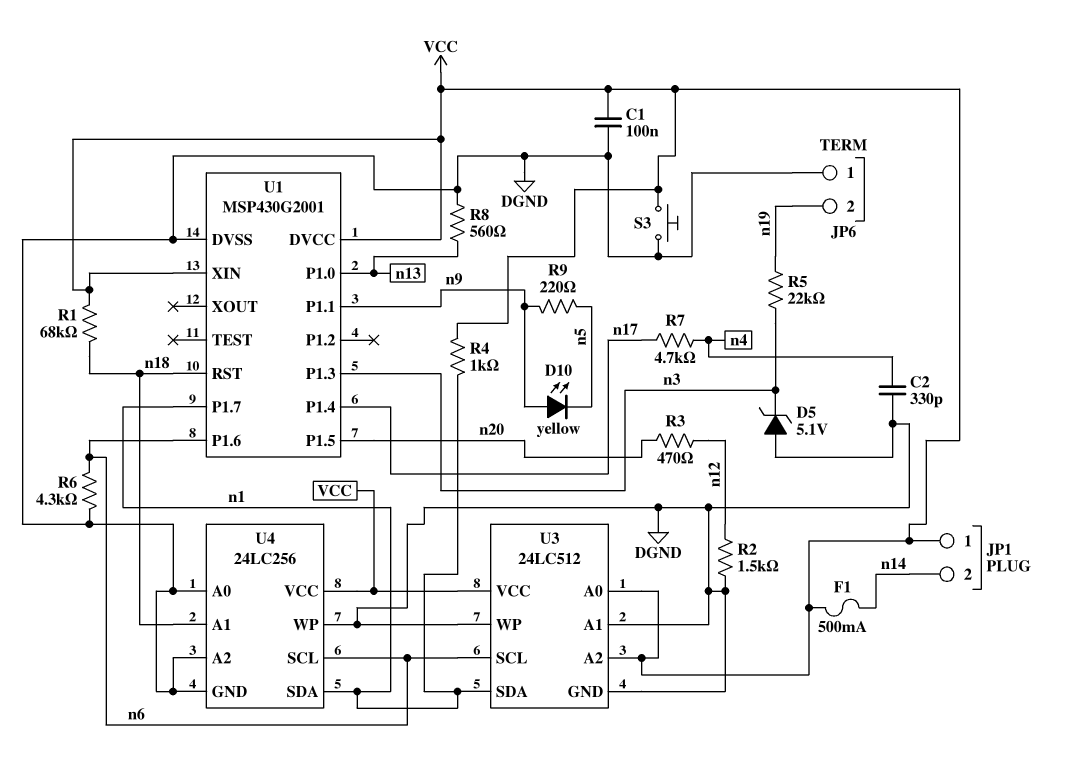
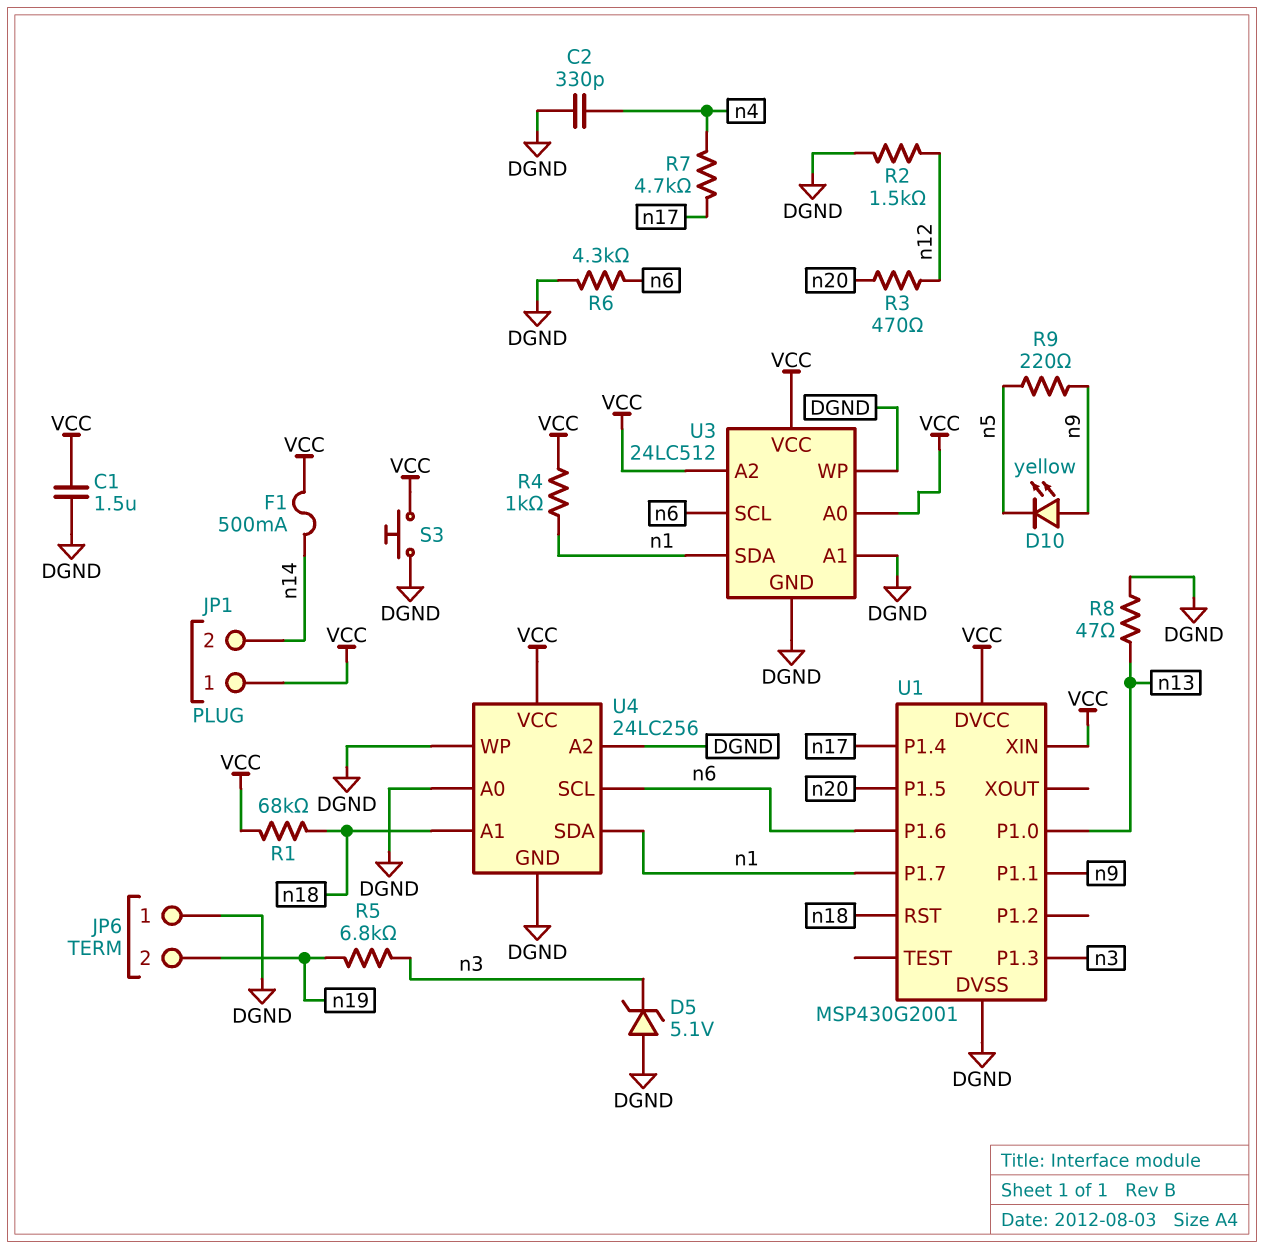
C1: 100nF (DGND, VCC) -> 1.5uF (DGND, VCC)
R5: 22k (n3, n19) -> 6.8k (n3, n19)
R8: 560 (DGND, n13) -> 47 (DGND, n13)

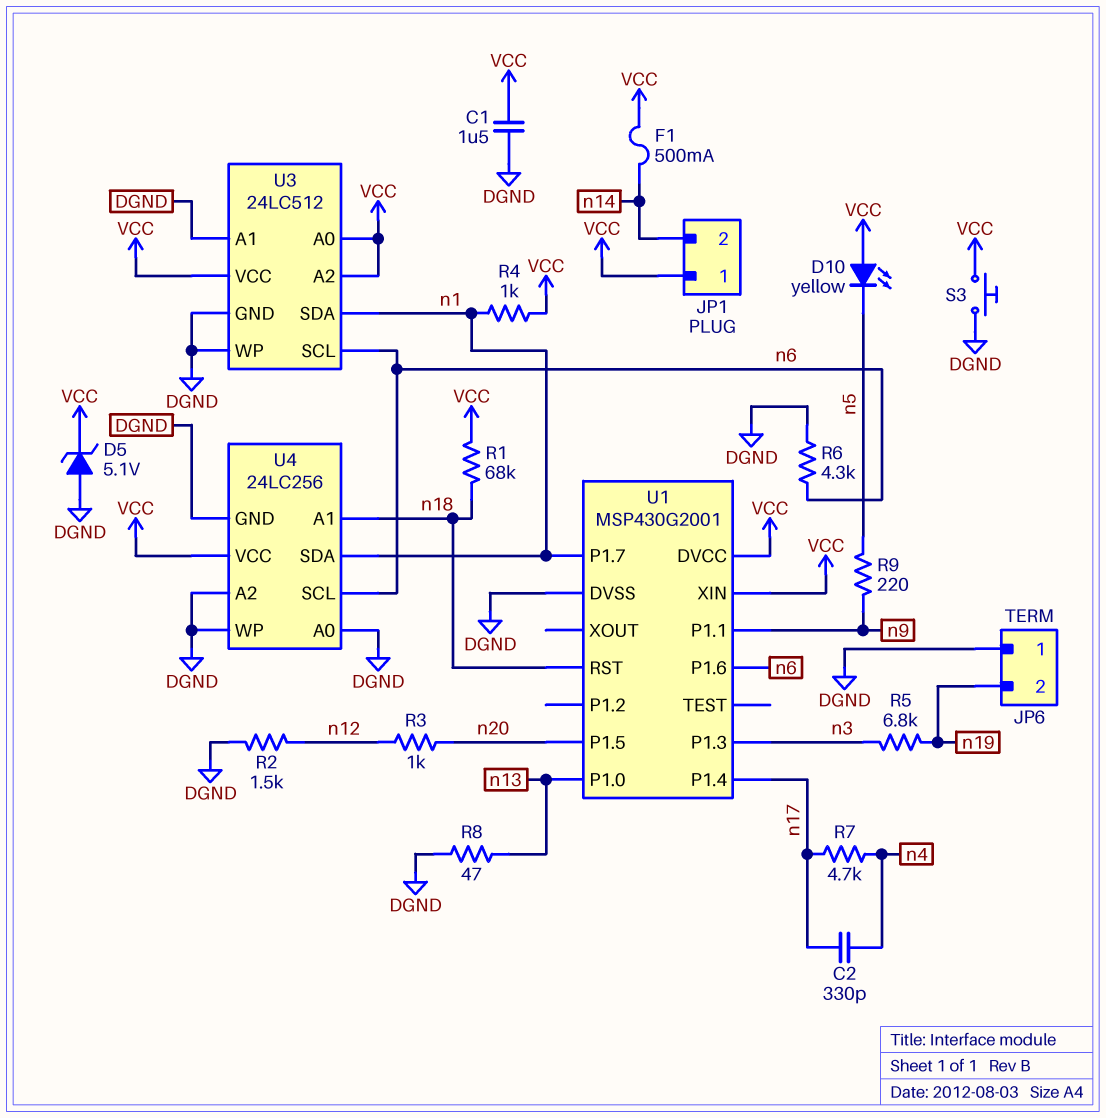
C2: 330pF (DGND, n4) -> 330pF (n4, n17)
D5: zener 5.1V (A DGND, K n3) -> zener 5.1V (A DGND, K VCC)
D10: LED yellow (A n9, K n5) -> LED yellow (A VCC, K n5)
R3: 470 (n12, n20) -> 1k (n12, n20)

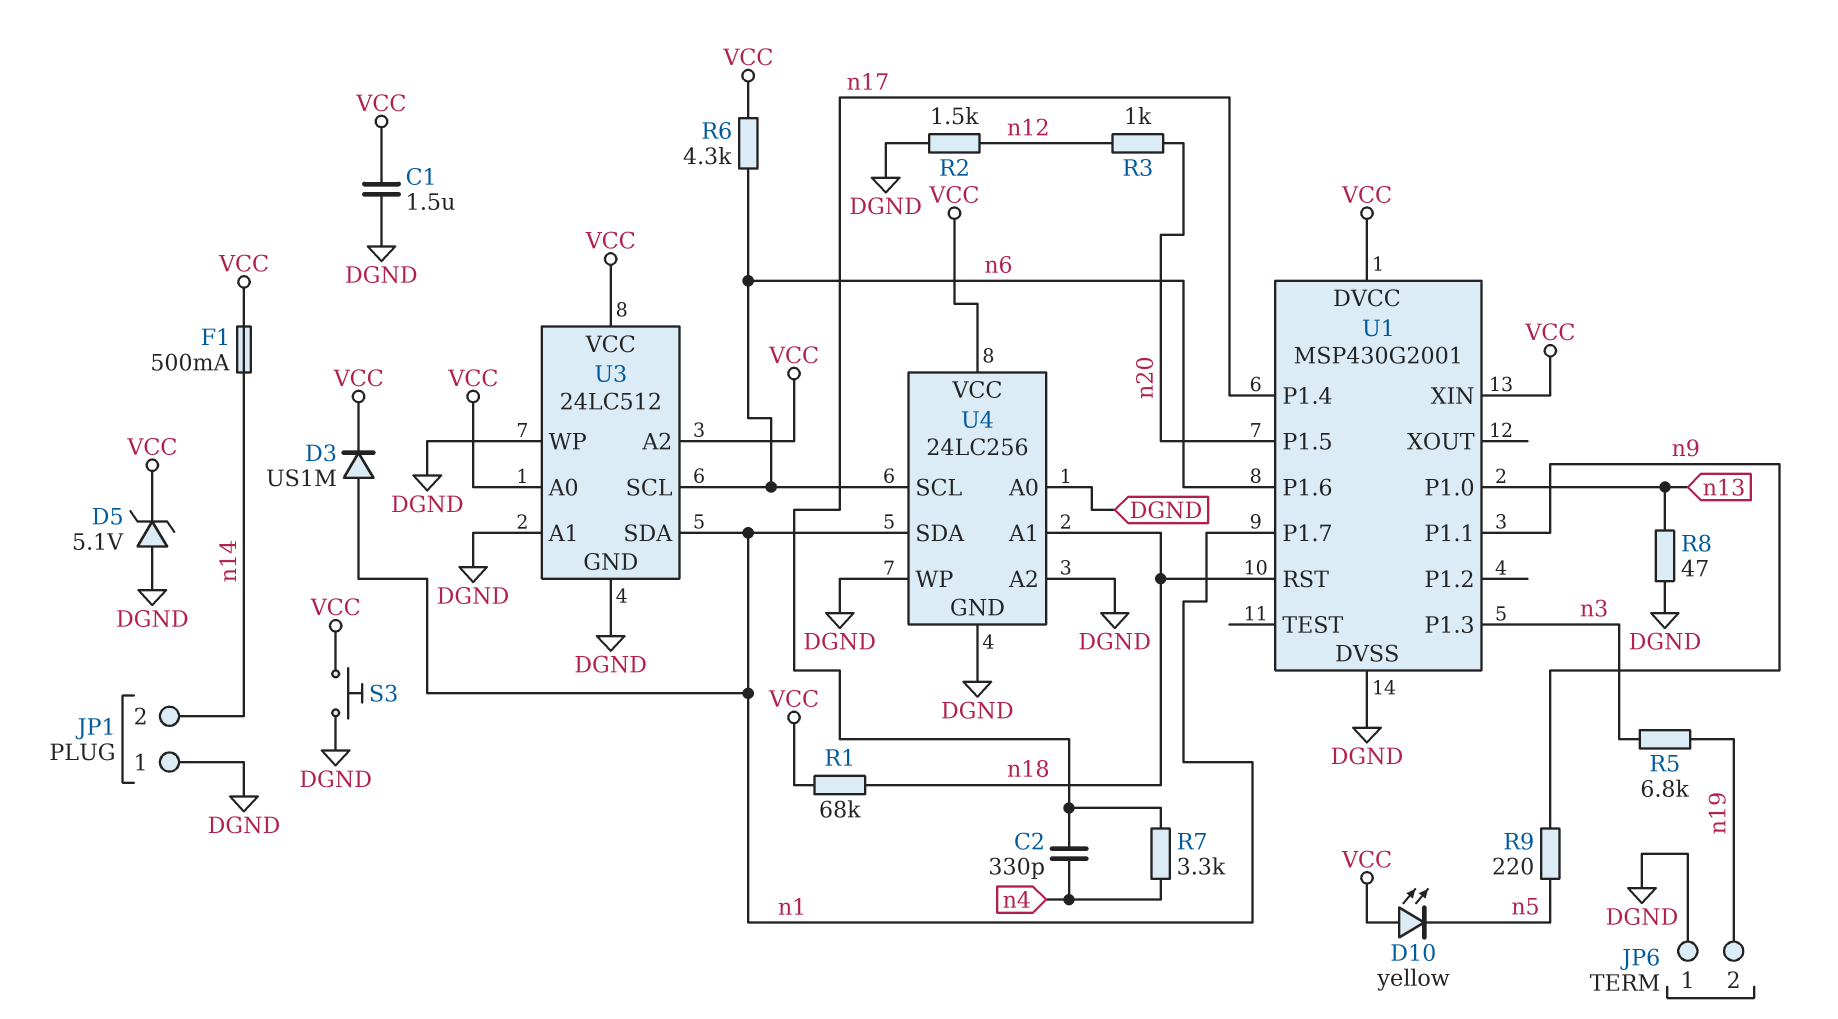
D3: none -> diode US1M (A n1, K VCC)
JP1 pin 1: VCC -> DGND
R4: 1k (VCC, n1) -> none
R6: 4.3k (DGND, n6) -> 4.3k (VCC, n6)
R7: 4.7k (n4, n17) -> 3.3k (n4, n17)

